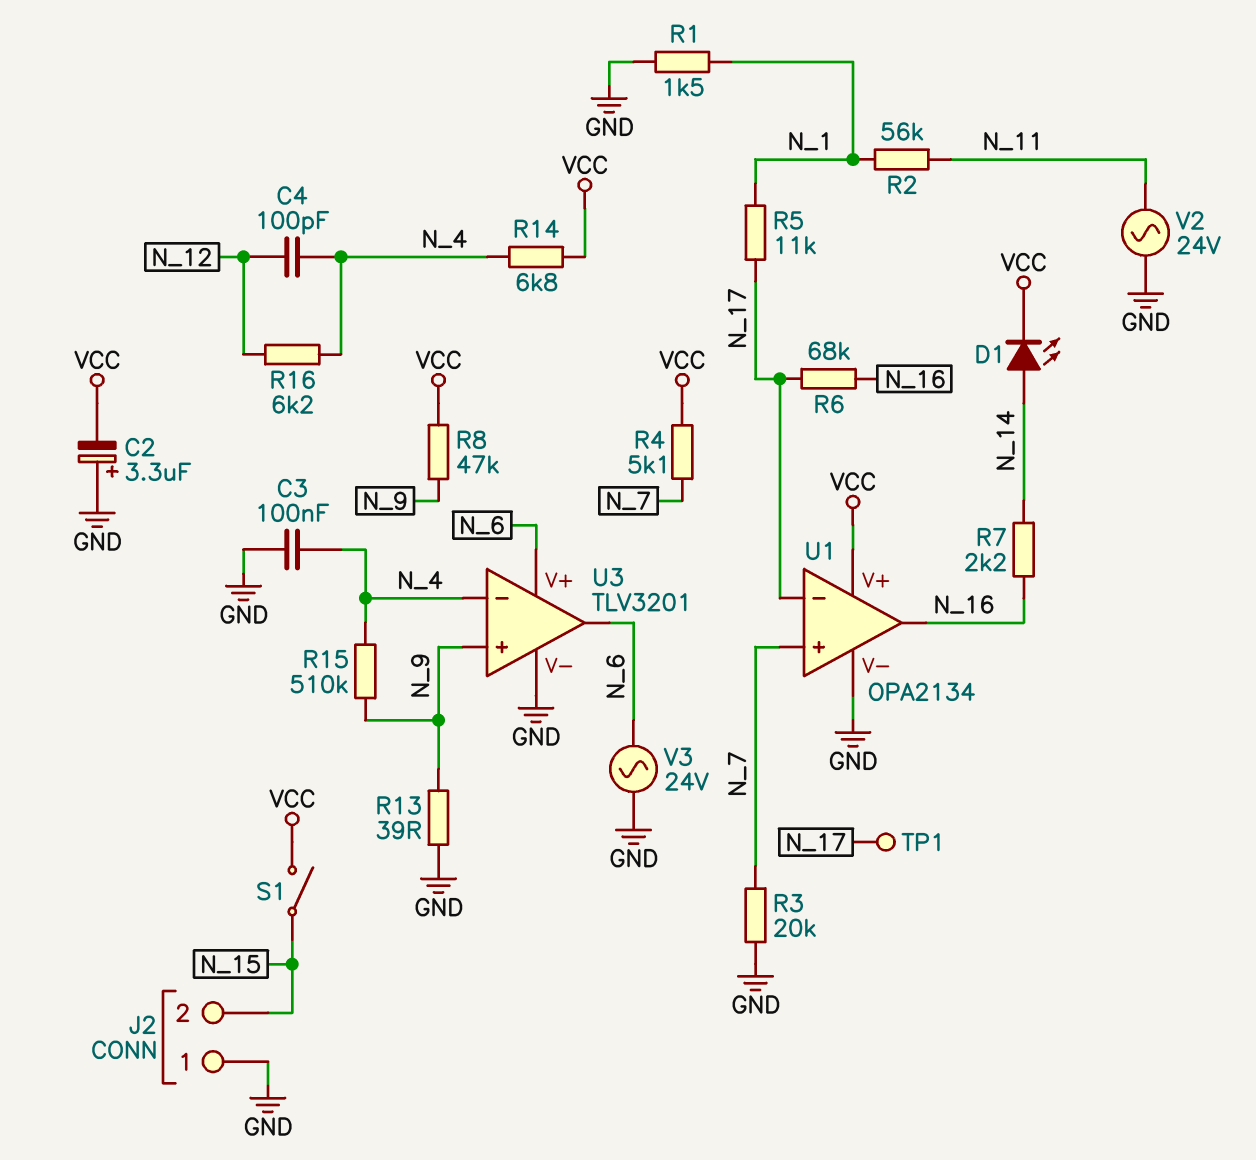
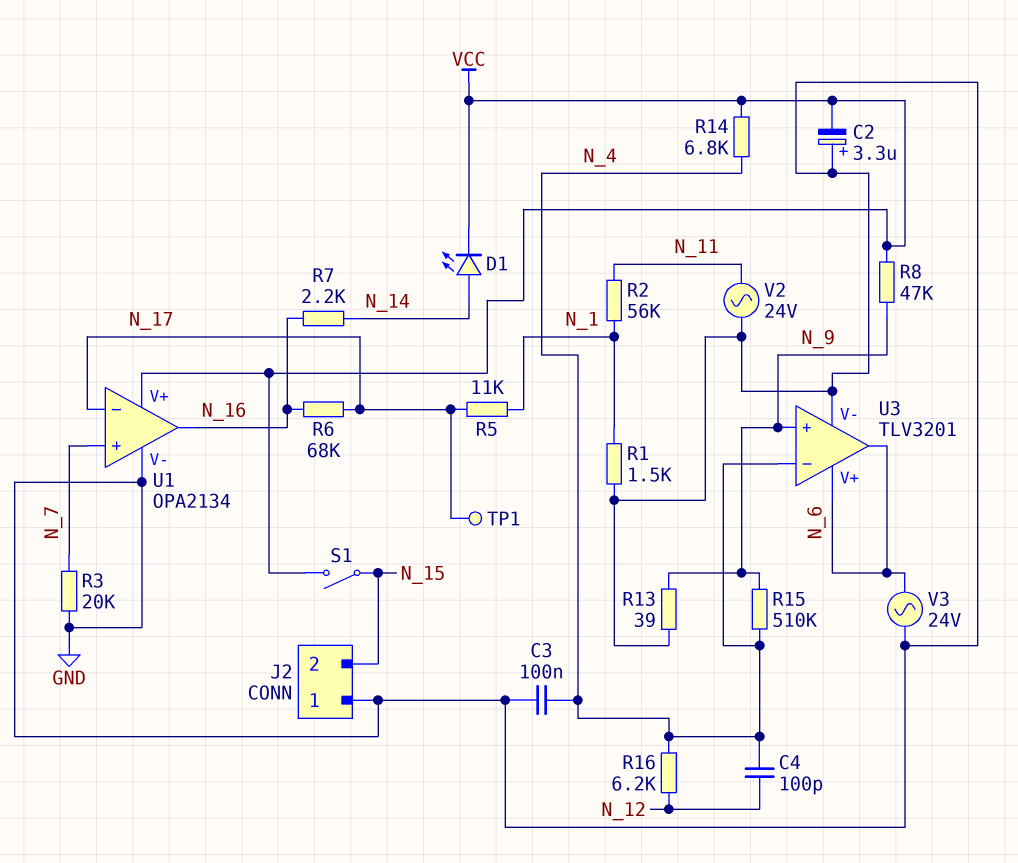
R4: 5.1k (N_7, VCC) -> none

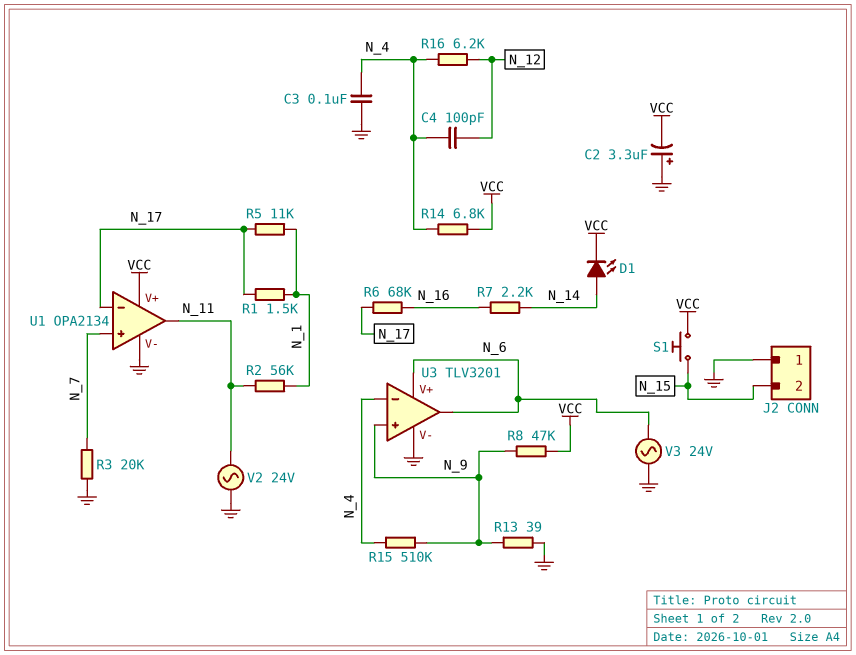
R1: 1.5k (GND, N_1) -> 1.5k (N_1, N_17)
S1: switch (N_15, VCC) -> button (N_15, VCC)
TP1: test point (N_17) -> none
U1 pin out: N_16 -> N_11

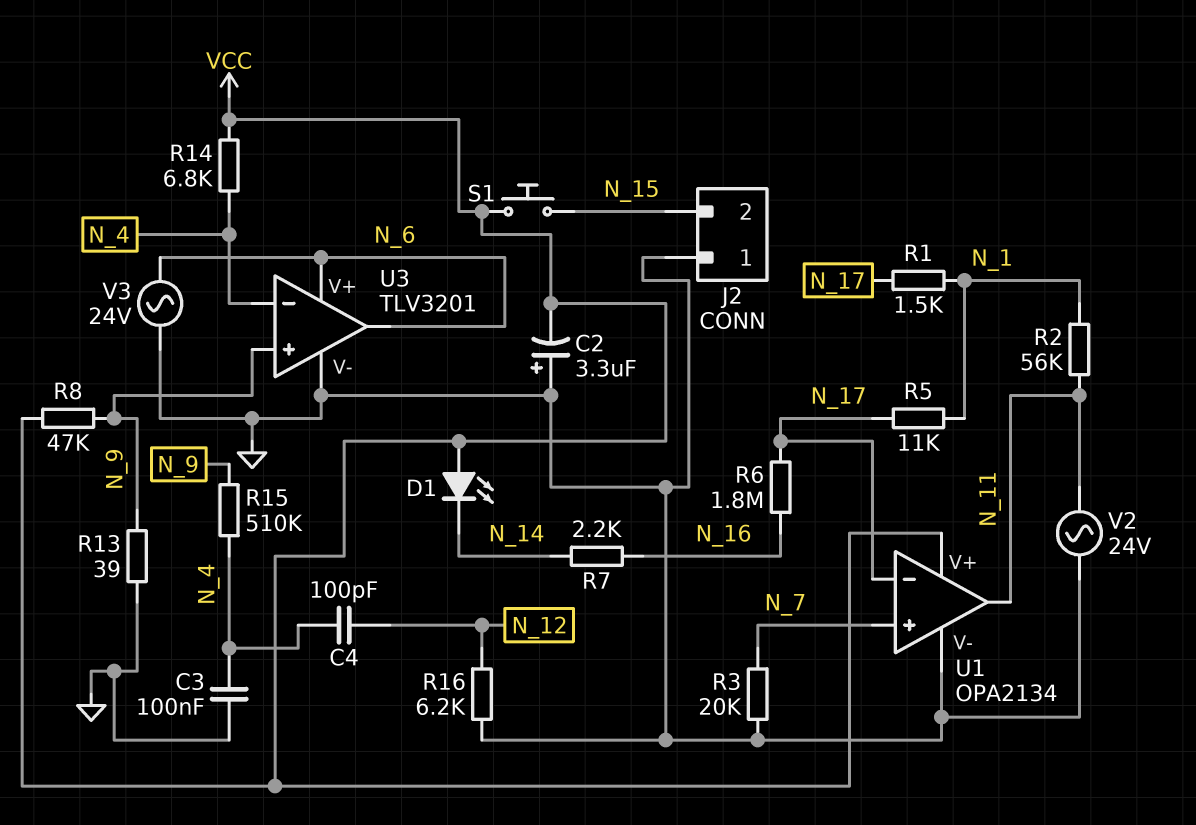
D1: LED (A N_14, K VCC) -> LED (A VCC, K N_14)
R6: 68k (N_16, N_17) -> 1.8M (N_16, N_17)
R16: 6.2k (N_4, N_12) -> 6.2k (GND, N_12)

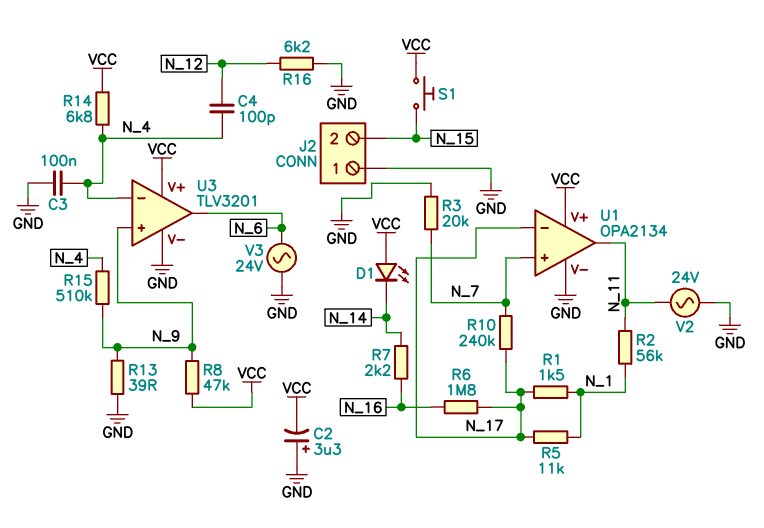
R10: none -> 240k (N_7, N_17)
U3 pin V+: N_6 -> VCC

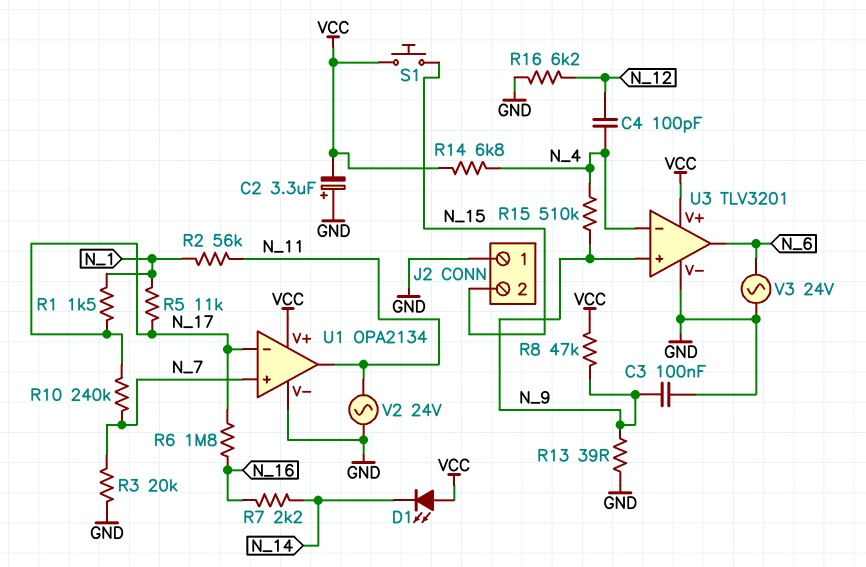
C3: 100nF (GND, N_4) -> 100nF (GND, N_9)

